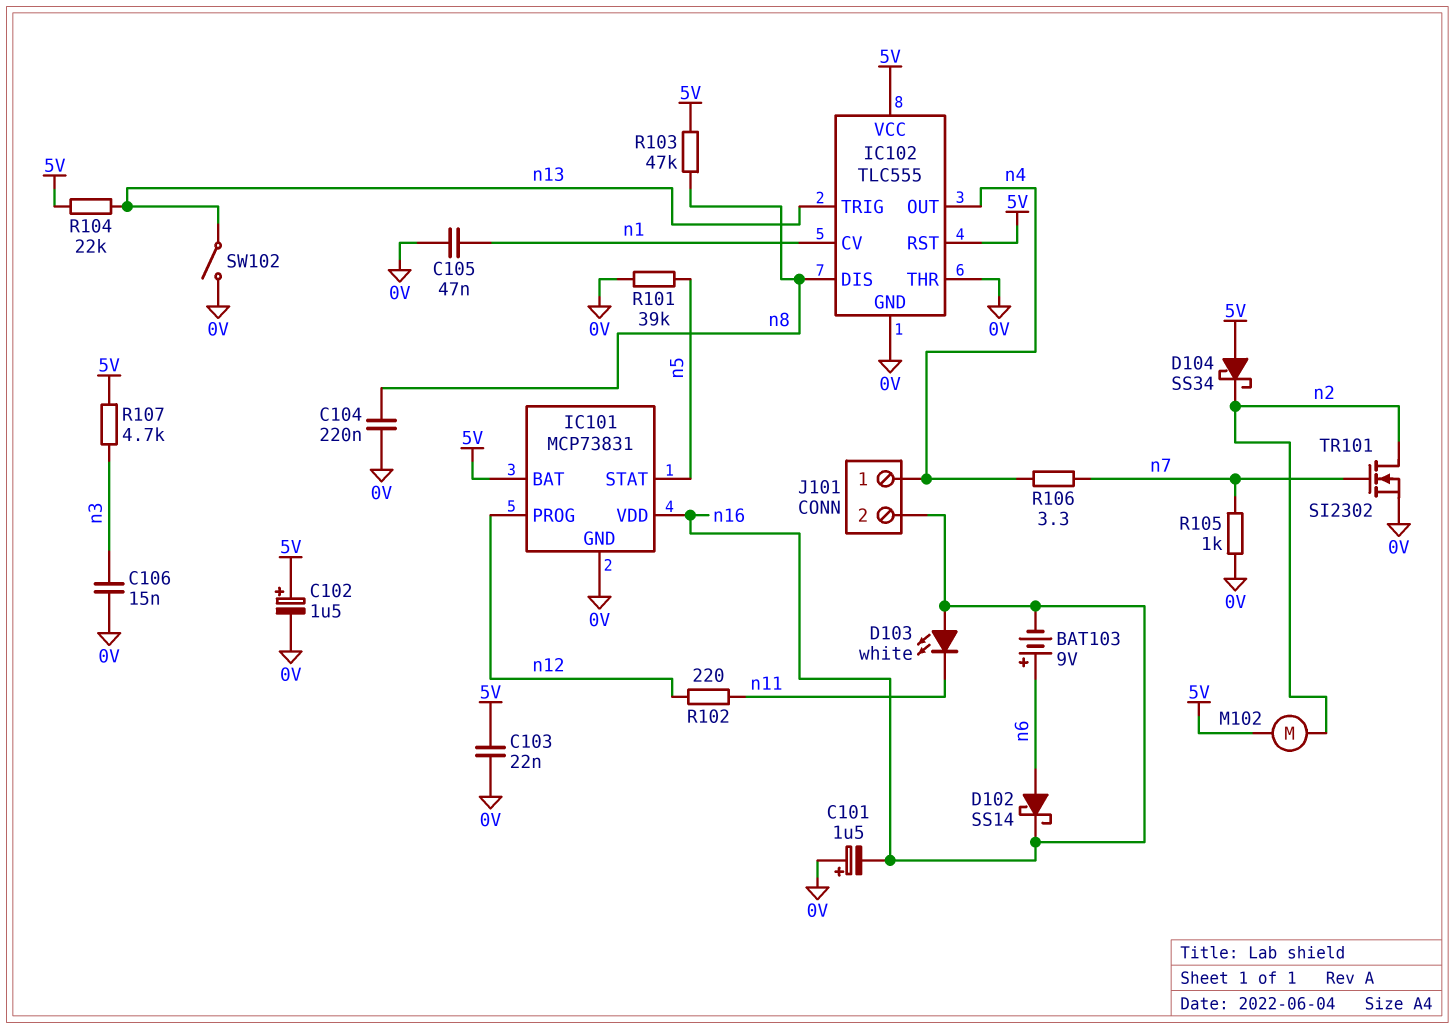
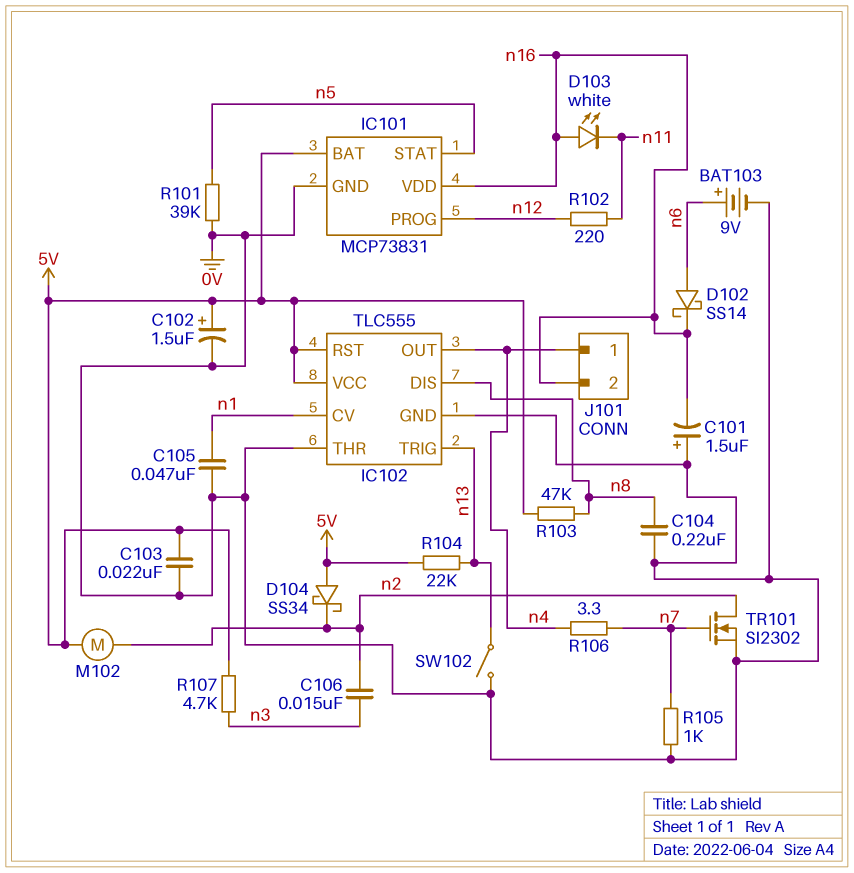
BAT103: 9V (plus n6, minus n16) -> 9V (plus n6, minus 0V)
C106: 15nF (0V, n3) -> 15nF (n2, n3)

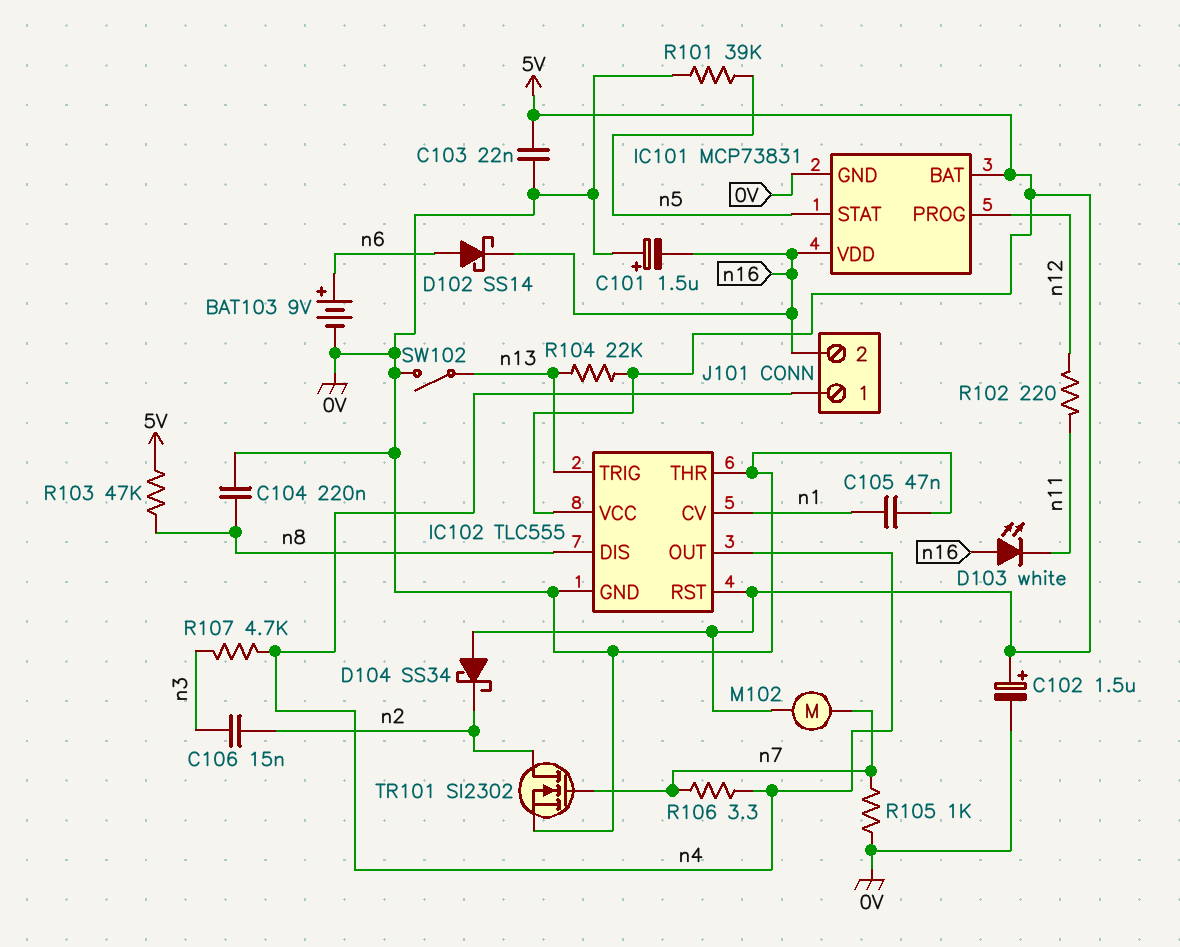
M102: motor (5V, n2) -> motor (5V, n7)
R107: 4.7k (5V, n3) -> 4.7k (n3, n4)

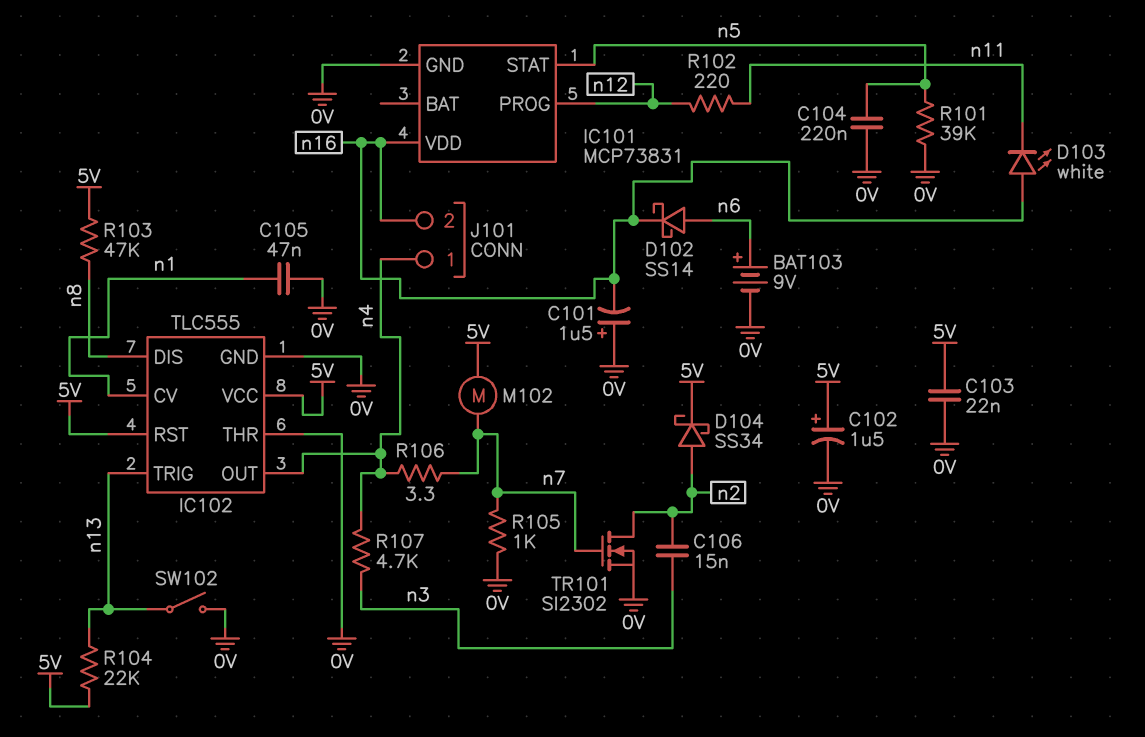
C104: 220nF (0V, n8) -> 220nF (0V, n5)
D104: schottky SS34 (A 5V, K n2) -> schottky SS34 (A n2, K 5V)
IC101 pin BAT: 5V -> none

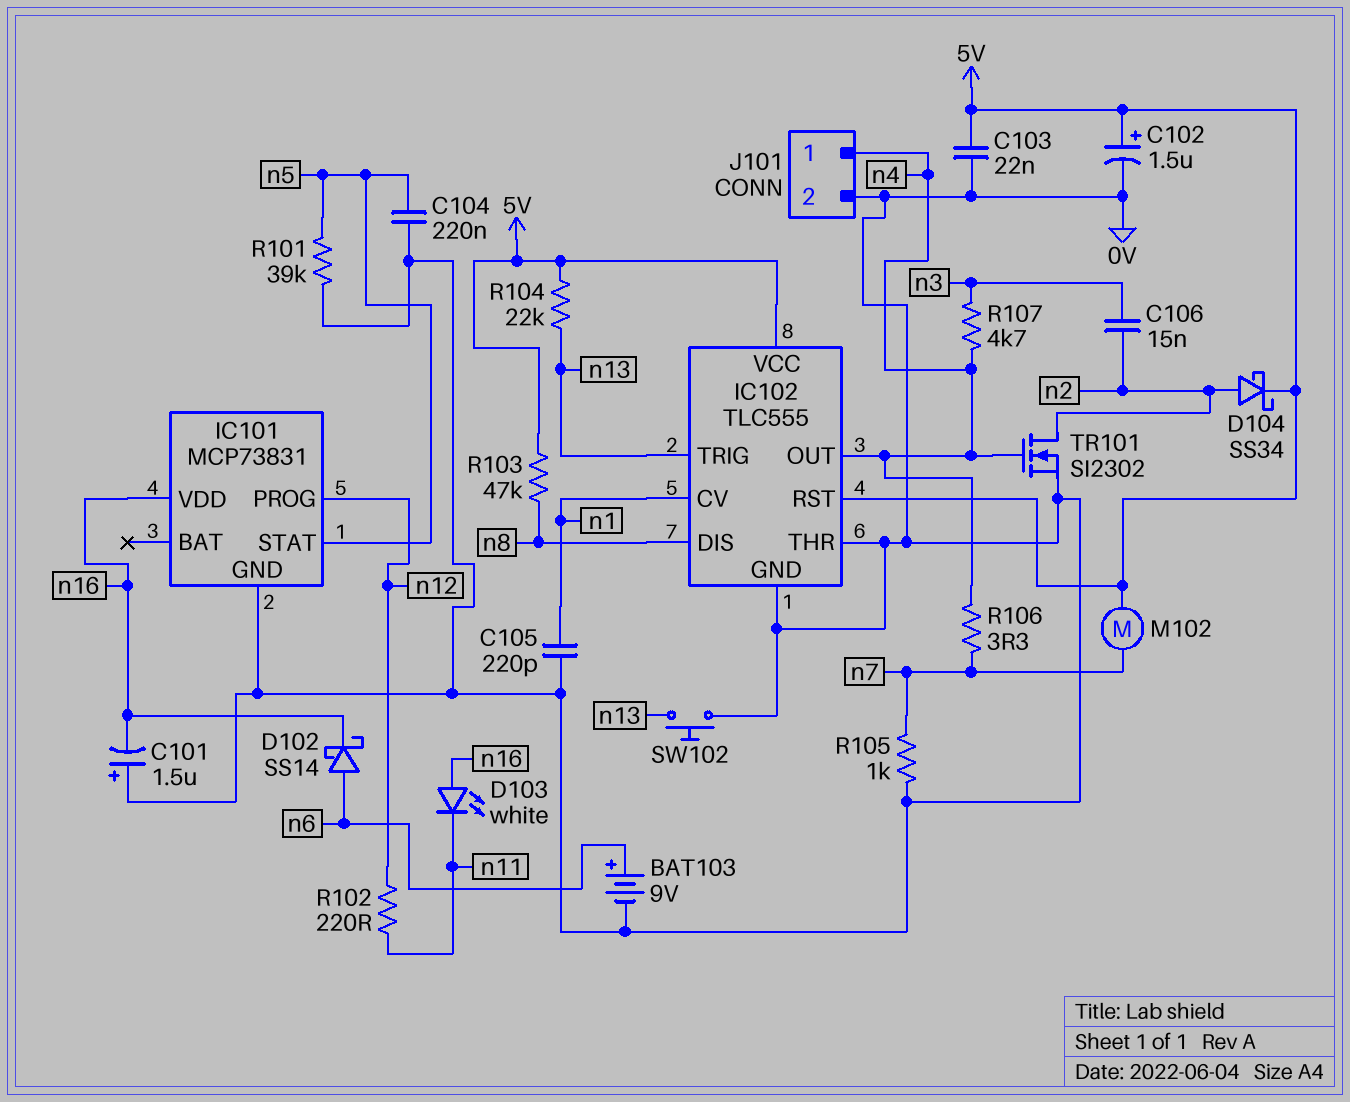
C105: 47nF (0V, n1) -> 220pF (0V, n1)
J101 pin 2: n16 -> 0V
SW102: switch (0V, n13) -> button (0V, n13)
TR101: NMOS SI2302 (G n7, D n2, S 0V) -> NMOS SI2302 (G n4, D n2, S 0V)

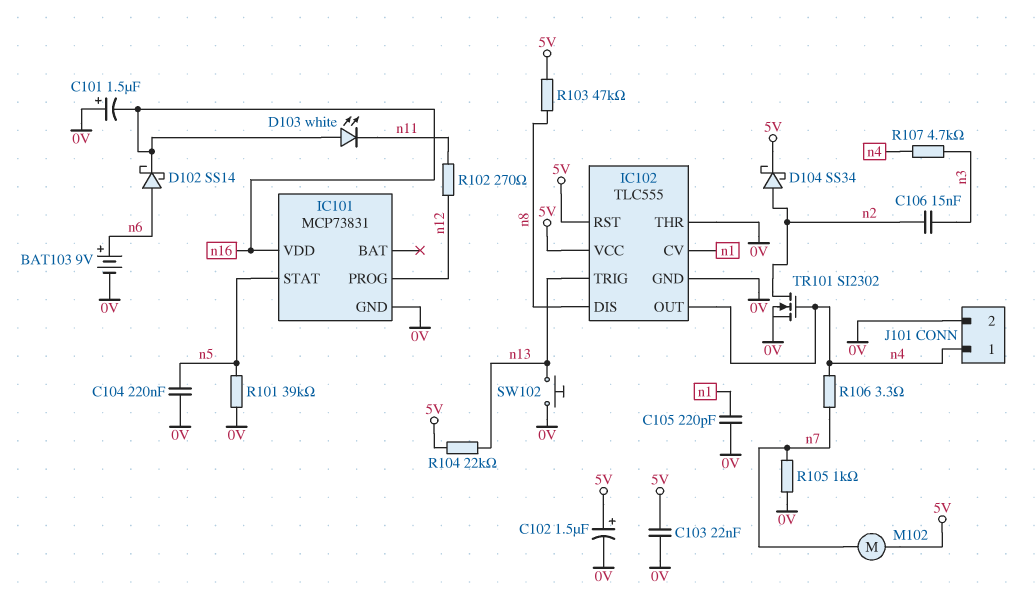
R102: 220 (n11, n12) -> 270 (n11, n12)

